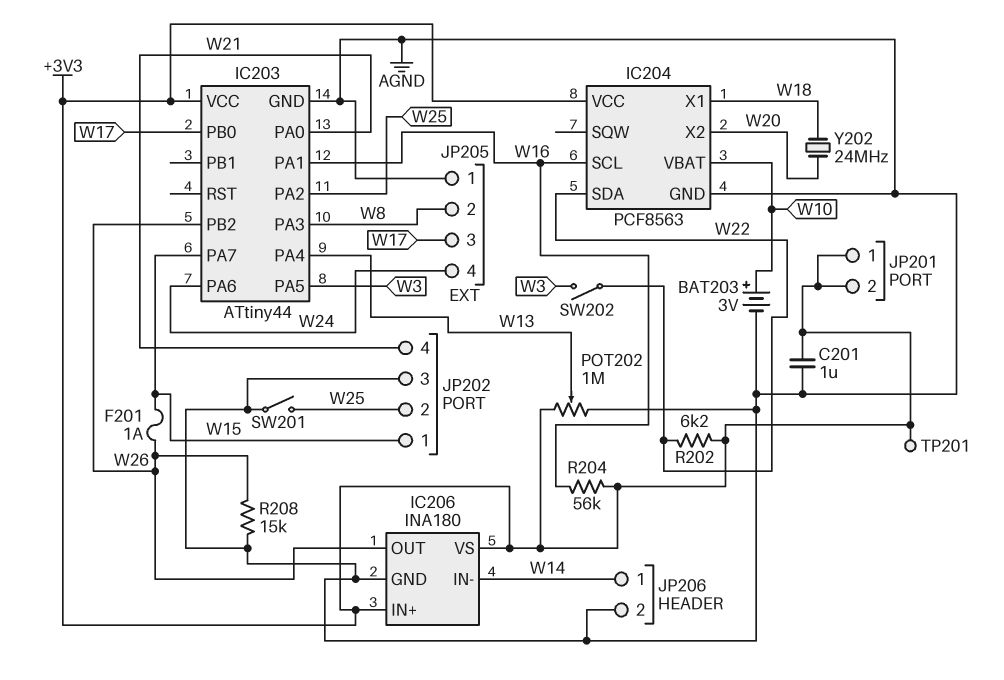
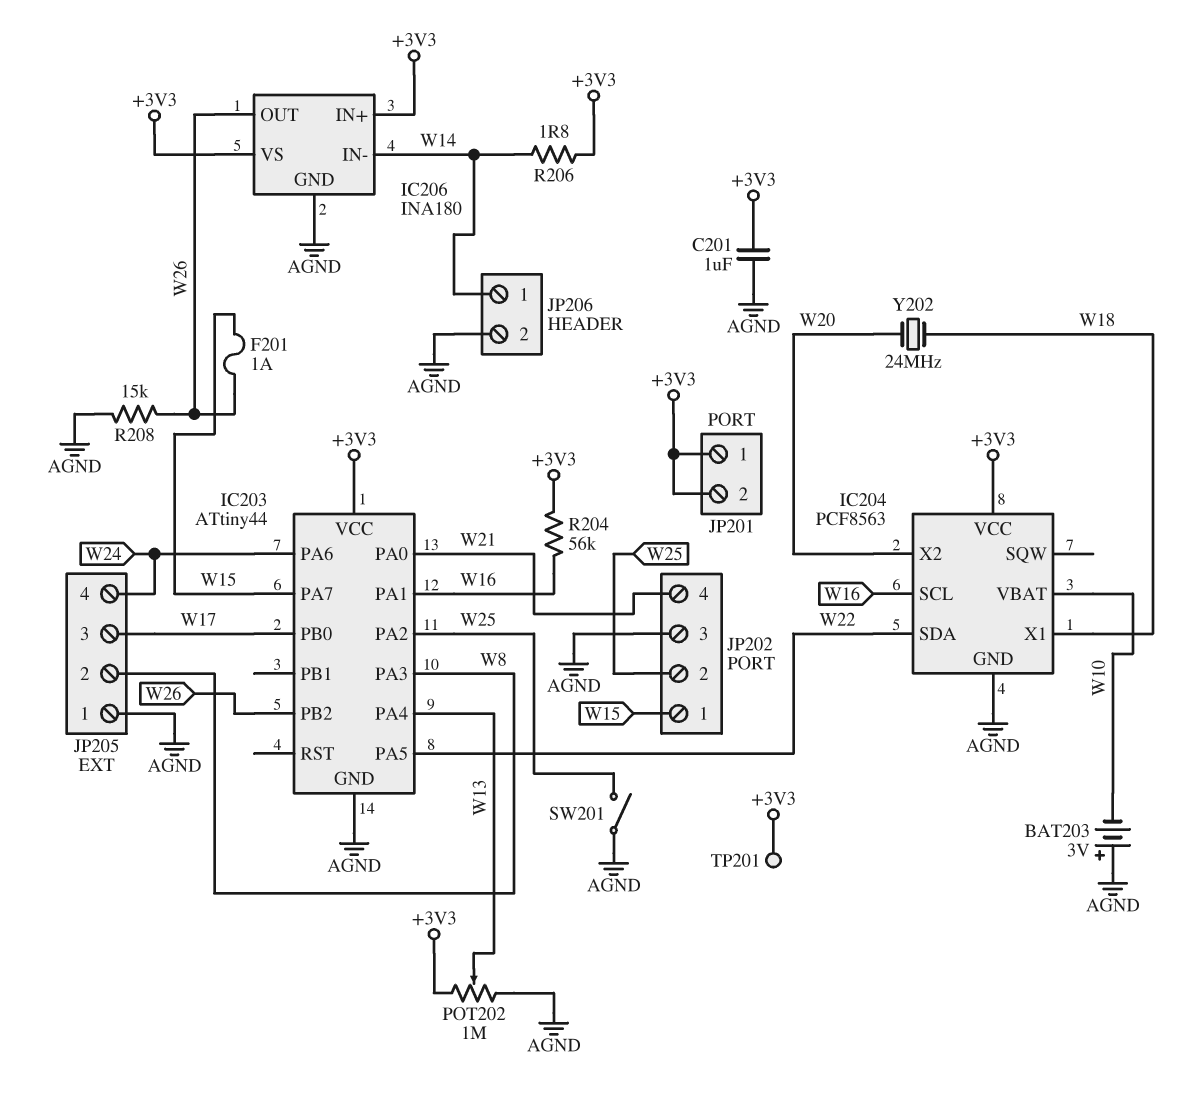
BAT203: 3V (plus W10, minus AGND) -> 3V (plus AGND, minus W10)
IC203 pin PA5: W3 -> W22
R202: 6.2k (+3V3, W22) -> none
R206: none -> 1.8 (+3V3, W14)
SW202: switch (W3, W22) -> none

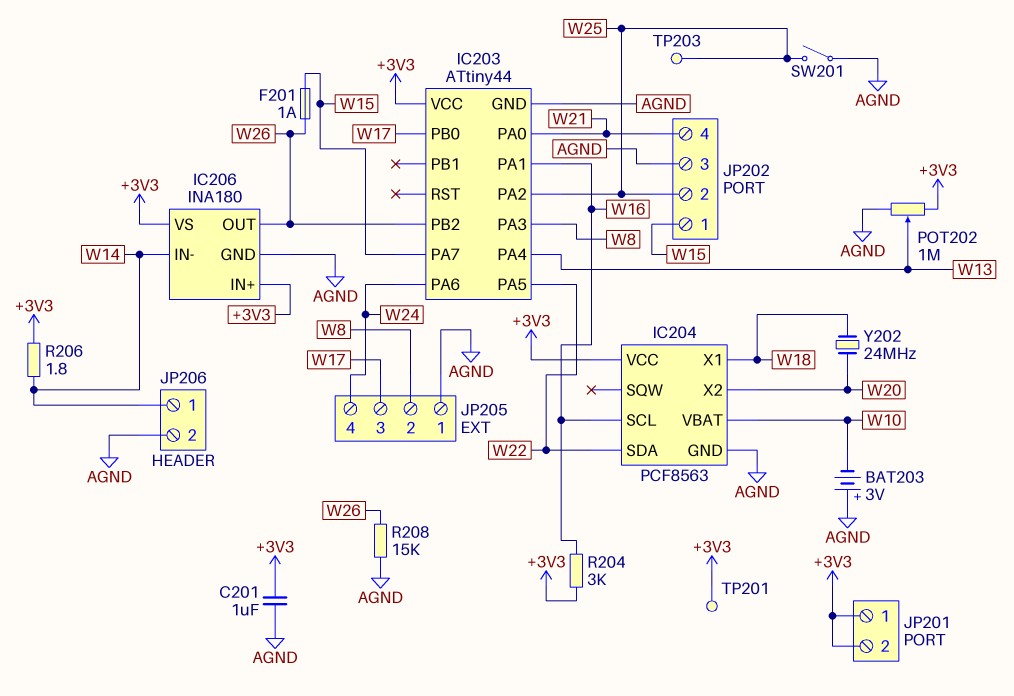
R204: 56k (+3V3, W16) -> 3k (+3V3, W16)
TP203: none -> test point (W25)

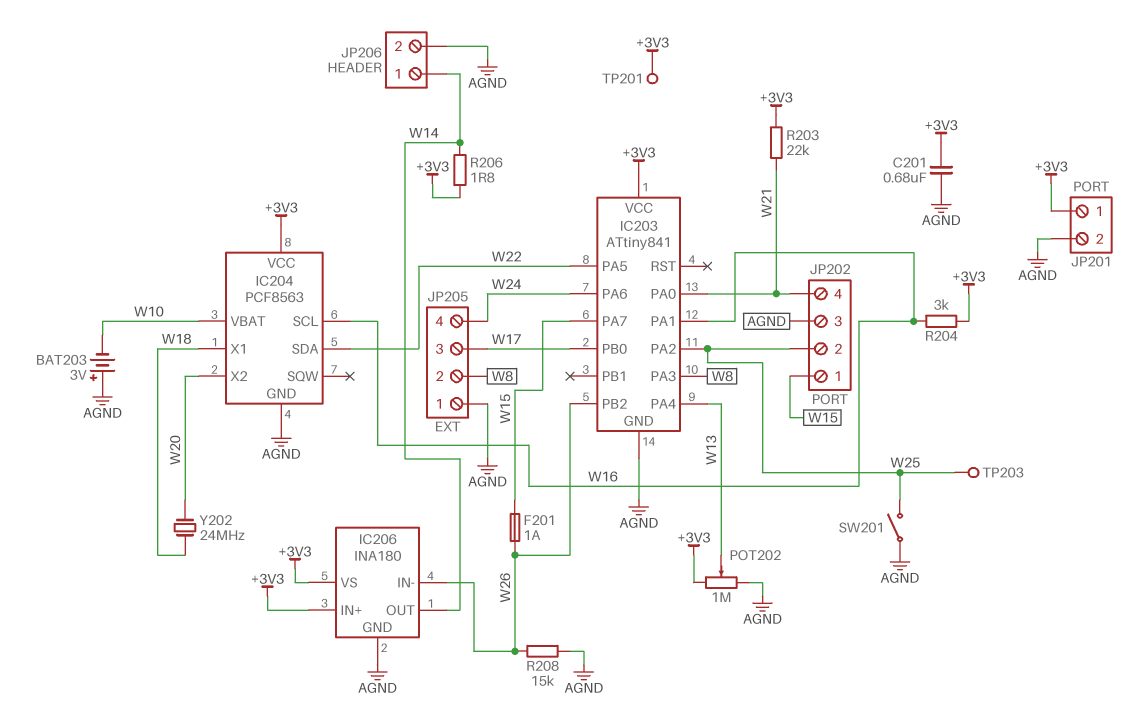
C201: 1uF (+3V3, AGND) -> 680nF (+3V3, AGND)
IC203: ATtiny44 -> ATtiny841
IC206 pin IN-: W14 -> W26
IC206 pin OUT: W26 -> W14
JP201 pin 2: +3V3 -> AGND
R203: none -> 22k (+3V3, W21)

